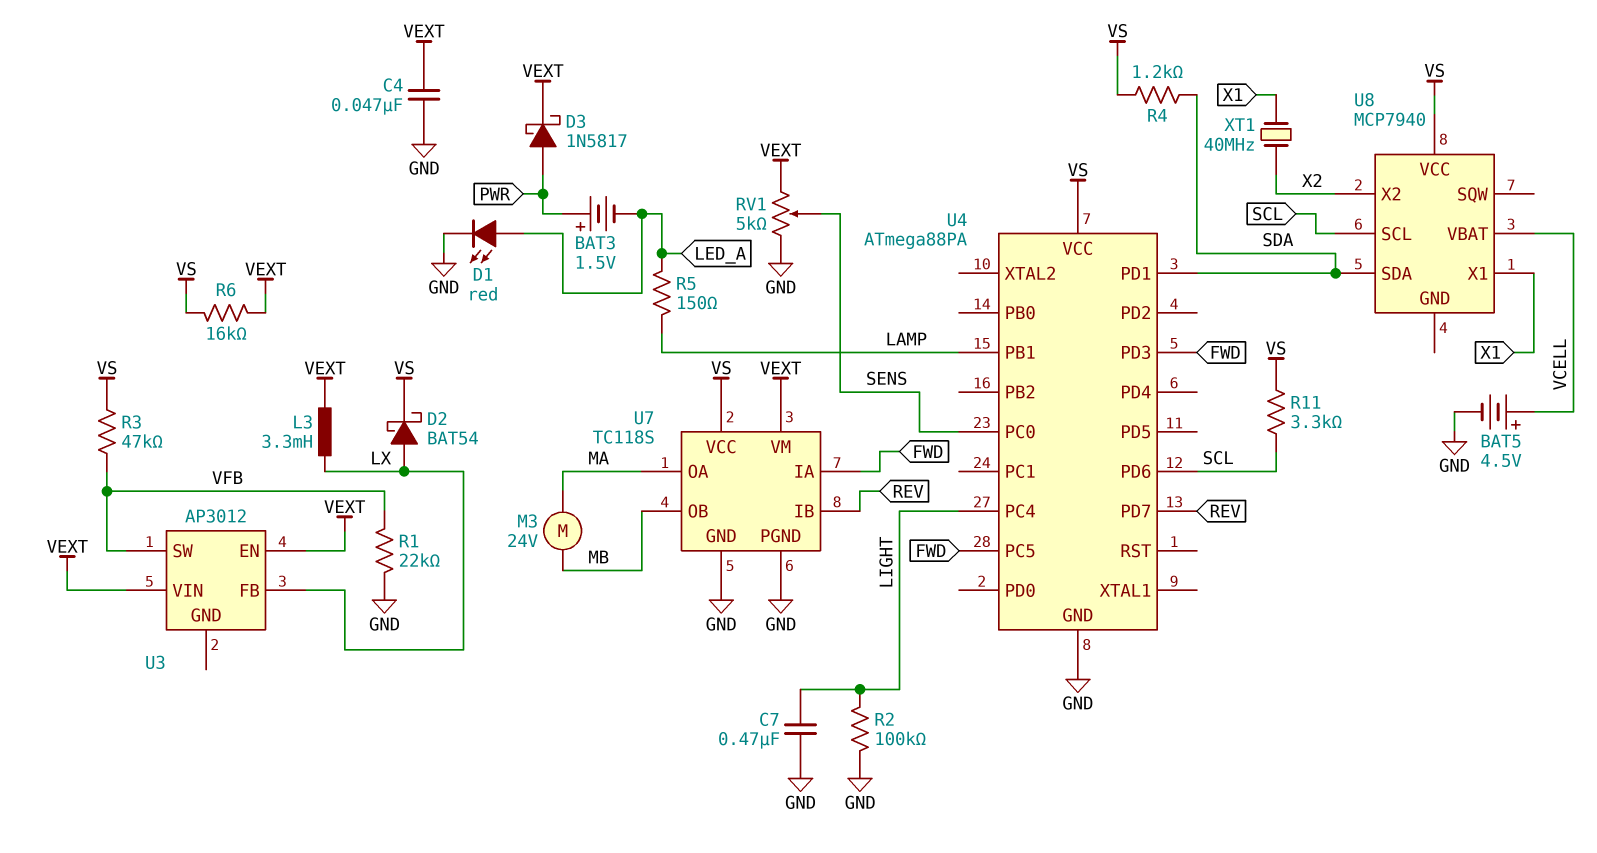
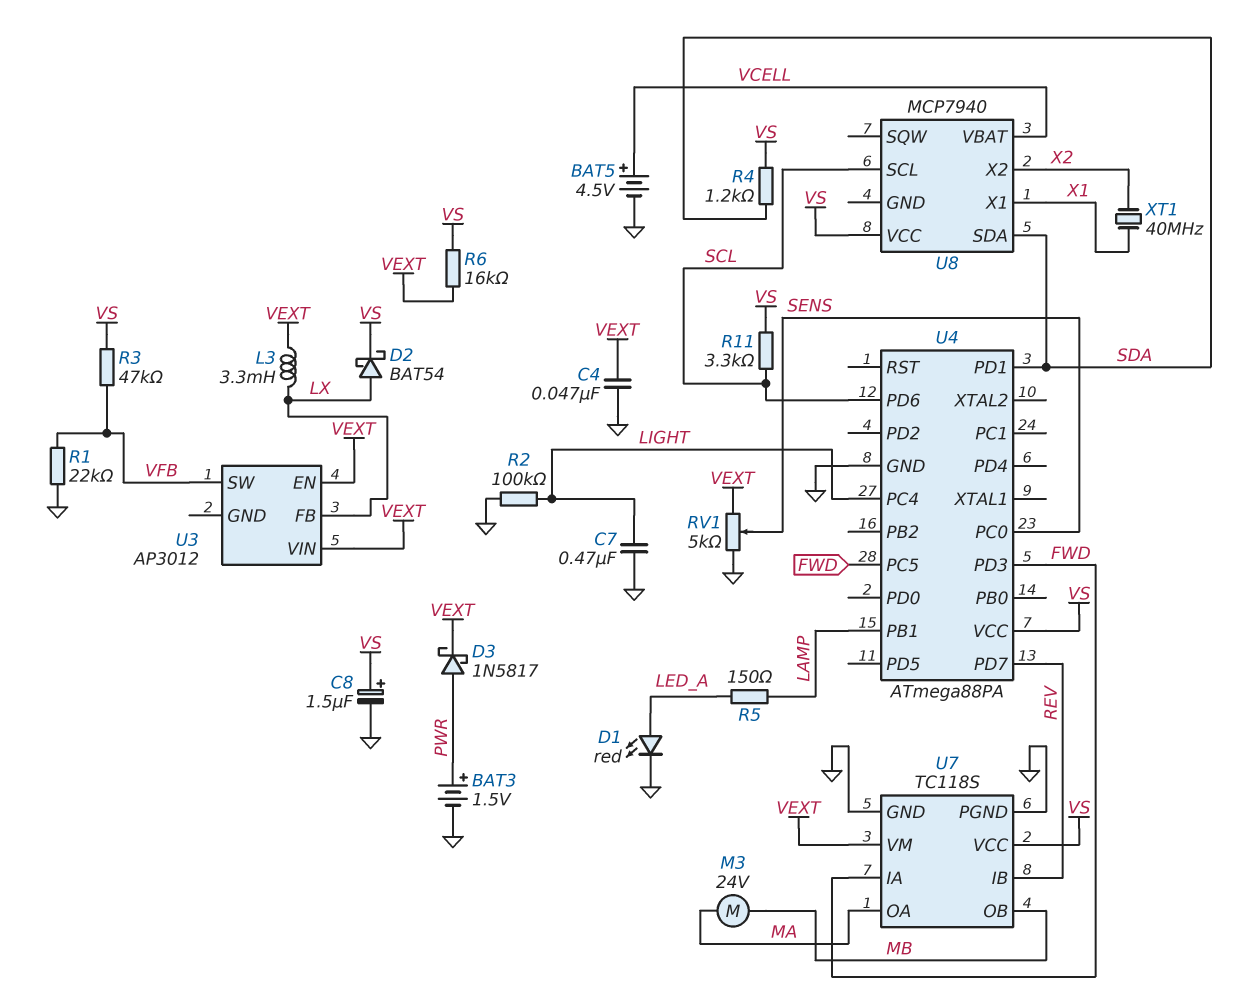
BAT3: 1.5V (plus PWR, minus LED_A) -> 1.5V (plus PWR, minus GND)
C8: none -> 1.5uF (plus VS, minus GND)

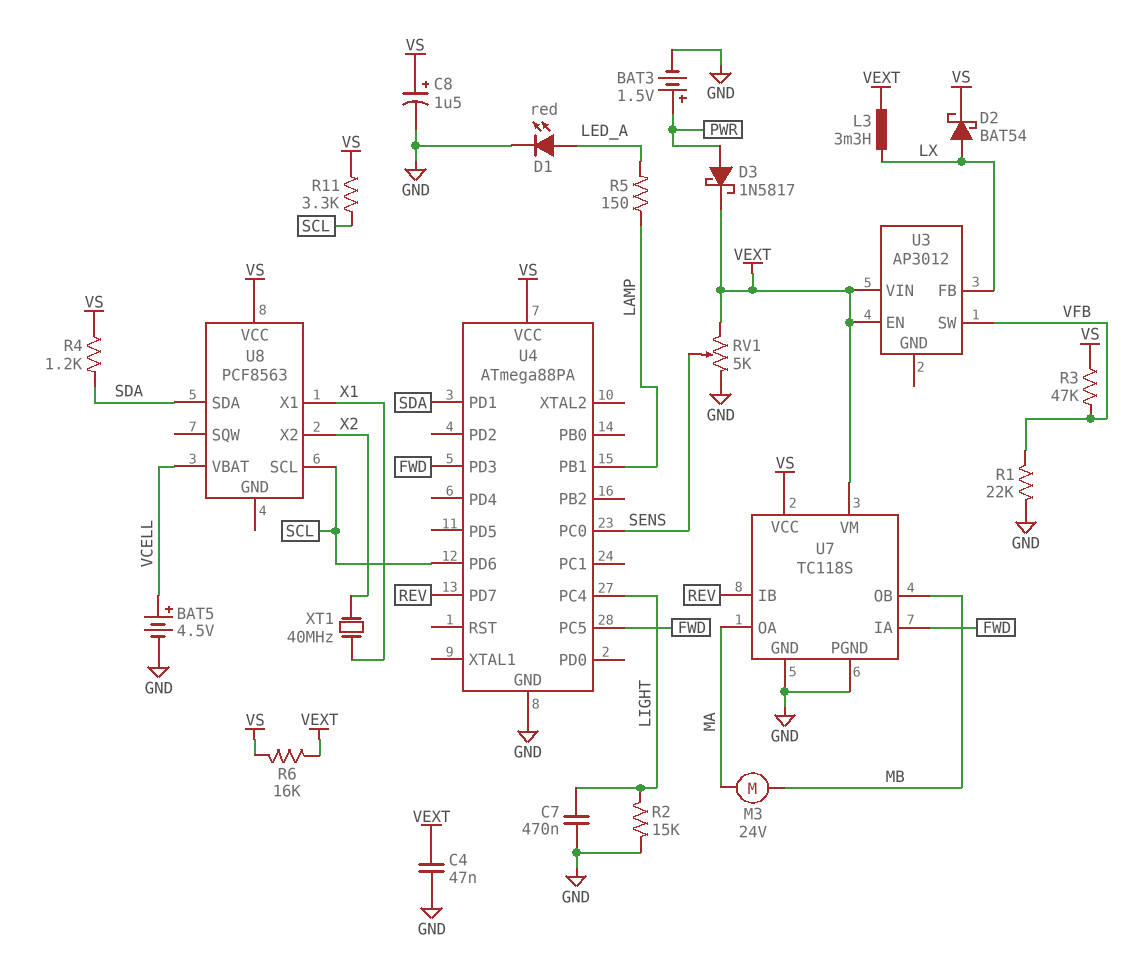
R2: 100k (GND, LIGHT) -> 15k (GND, LIGHT)
U8: MCP7940 -> PCF8563

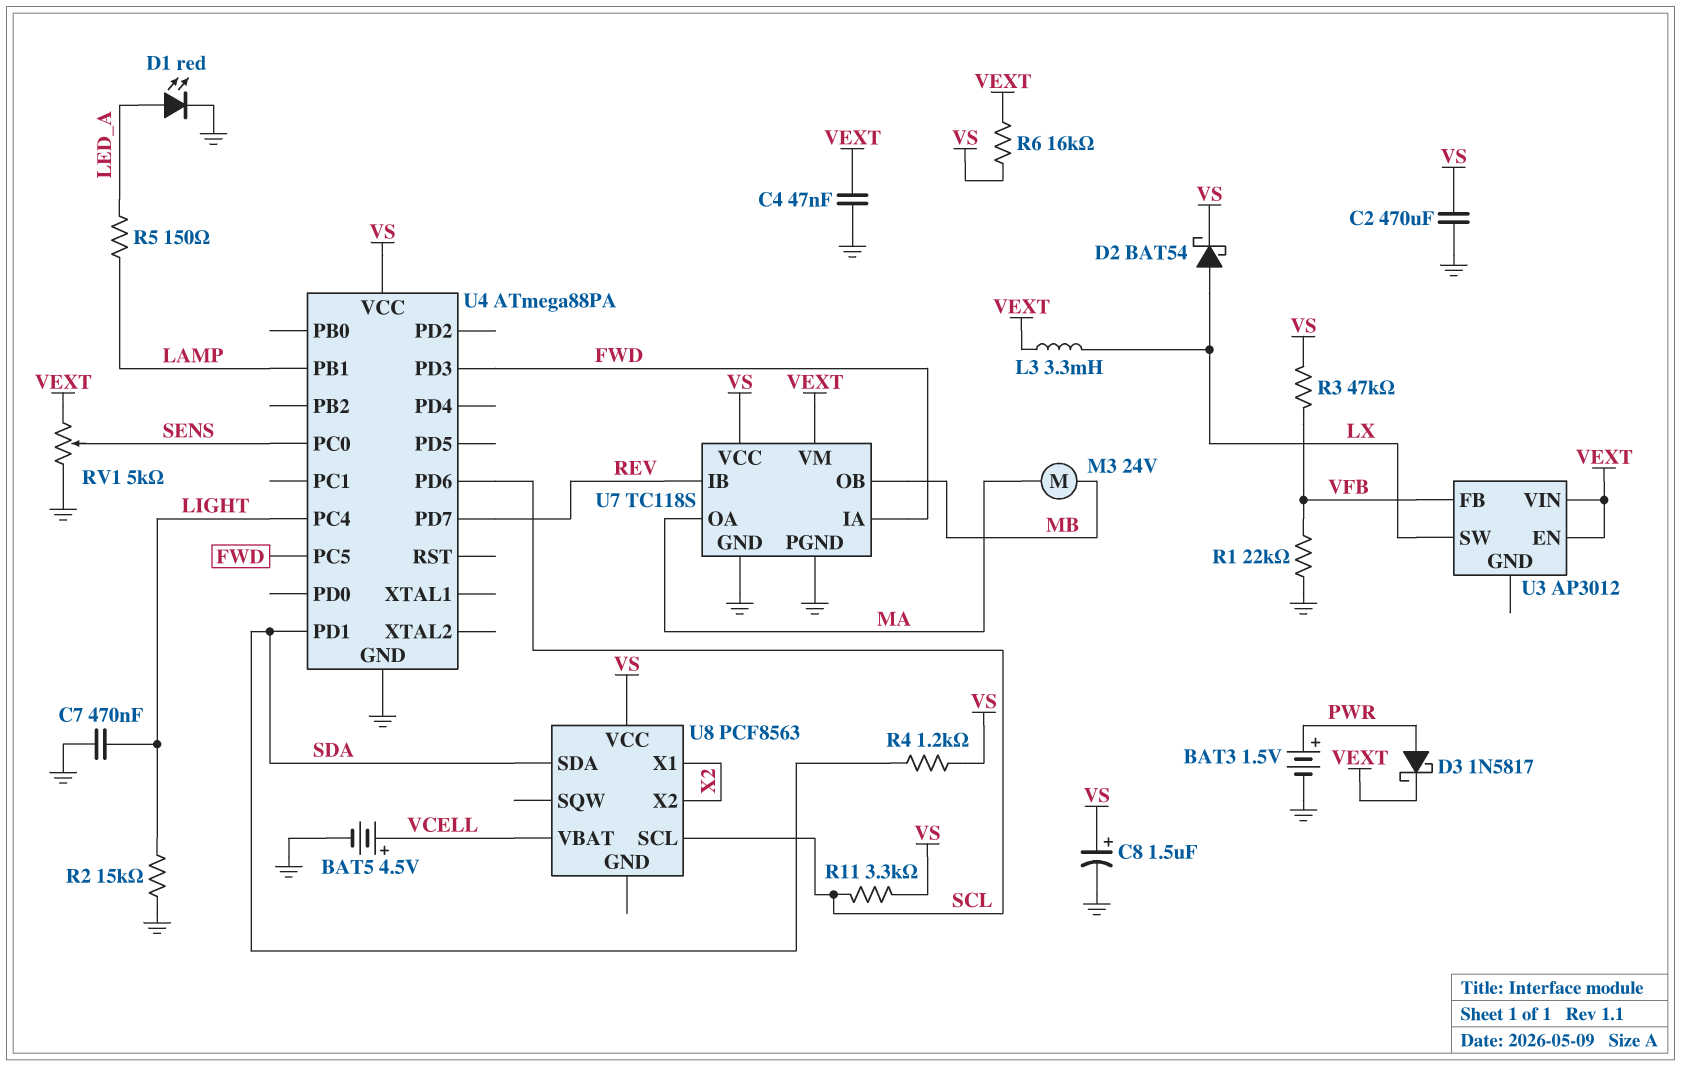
C2: none -> 470uF (GND, VS)
U3 pin FB: LX -> VFB
U3 pin SW: VFB -> LX
U8 pin X1: X1 -> X2
XT1: 40MHz (X1, X2) -> none

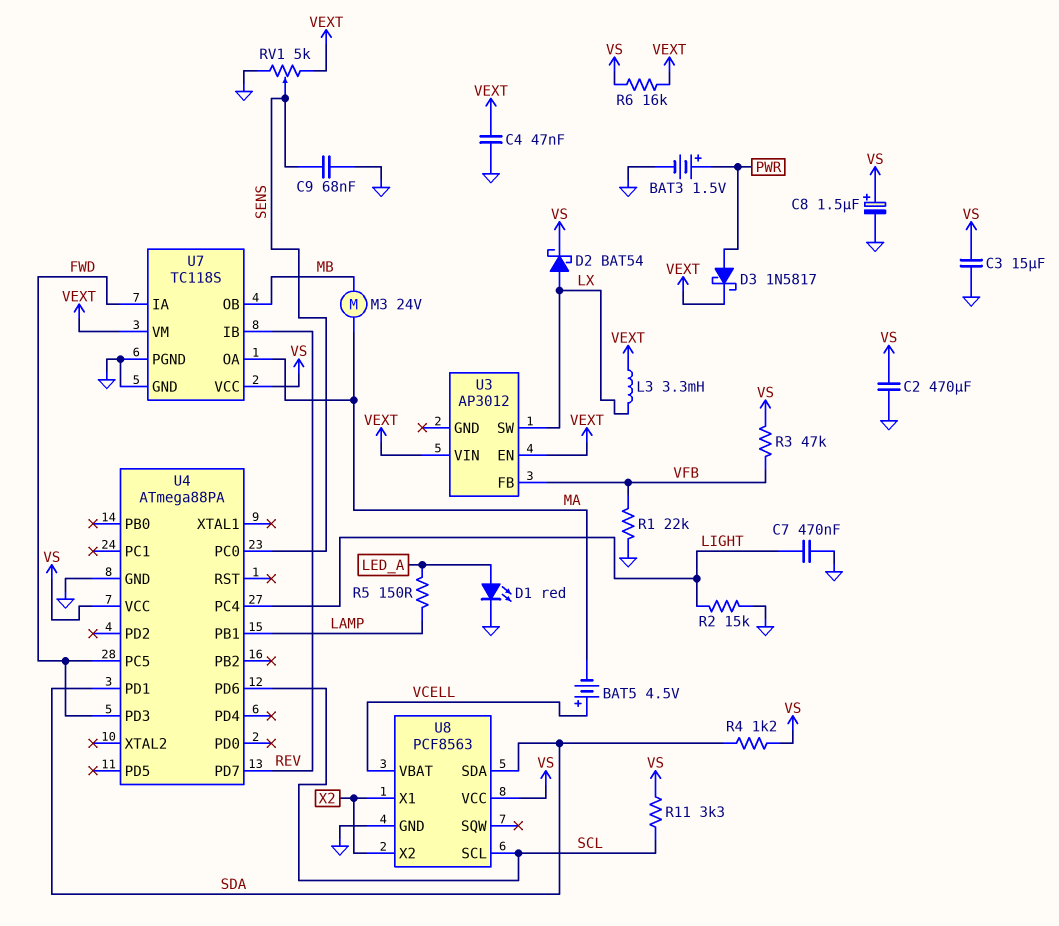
BAT5: 4.5V (plus VCELL, minus GND) -> 4.5V (plus VCELL, minus MA)
C3: none -> 15uF (GND, VS)
C9: none -> 68nF (GND, SENS)
U8 pin GND: none -> GND

